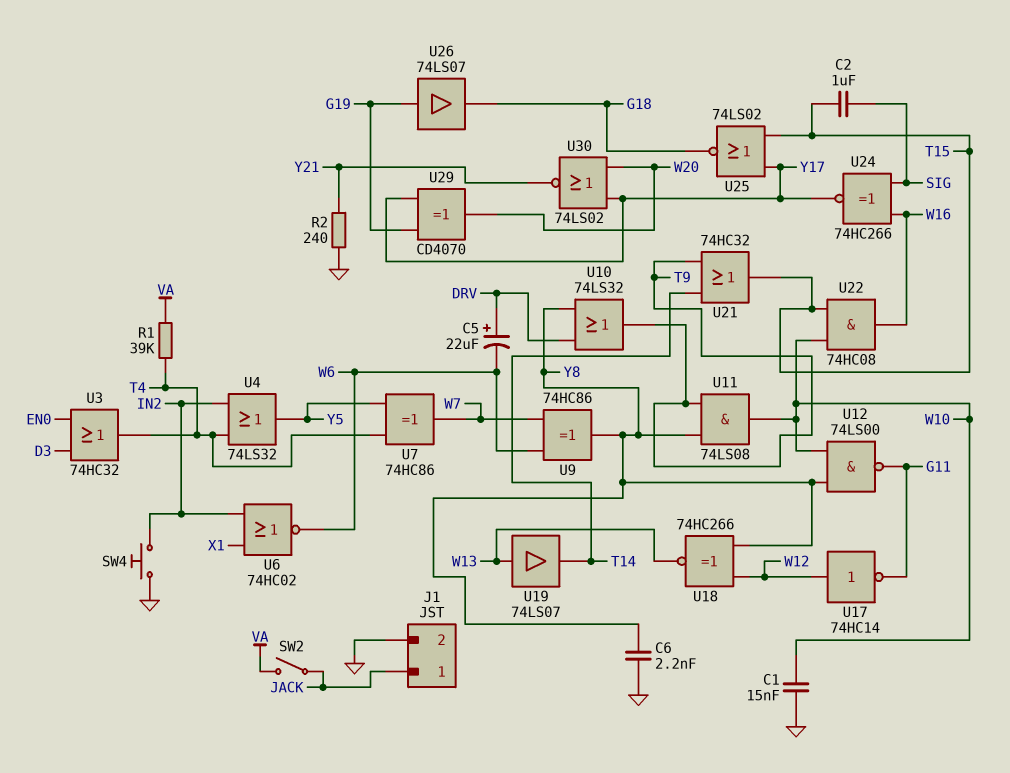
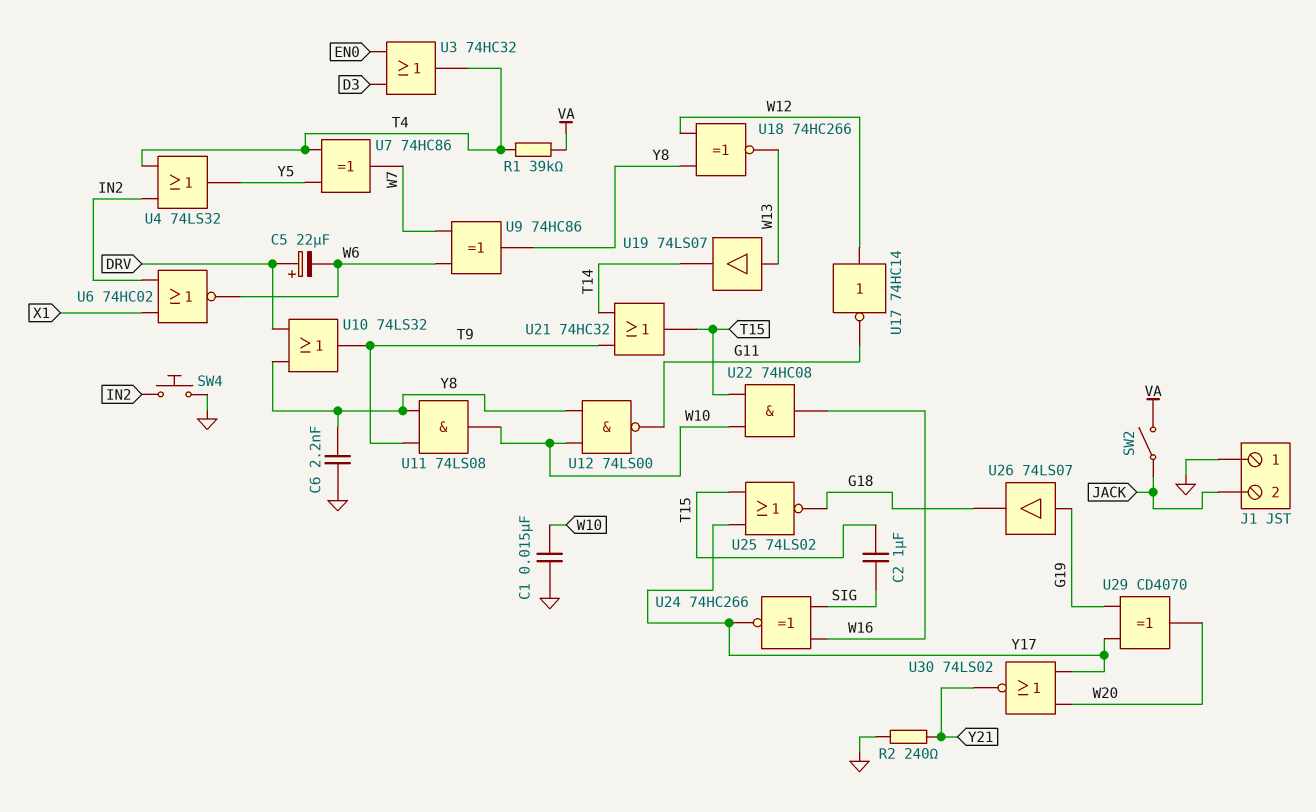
J1 pin 1: JACK -> GND
J1 pin 2: GND -> JACK

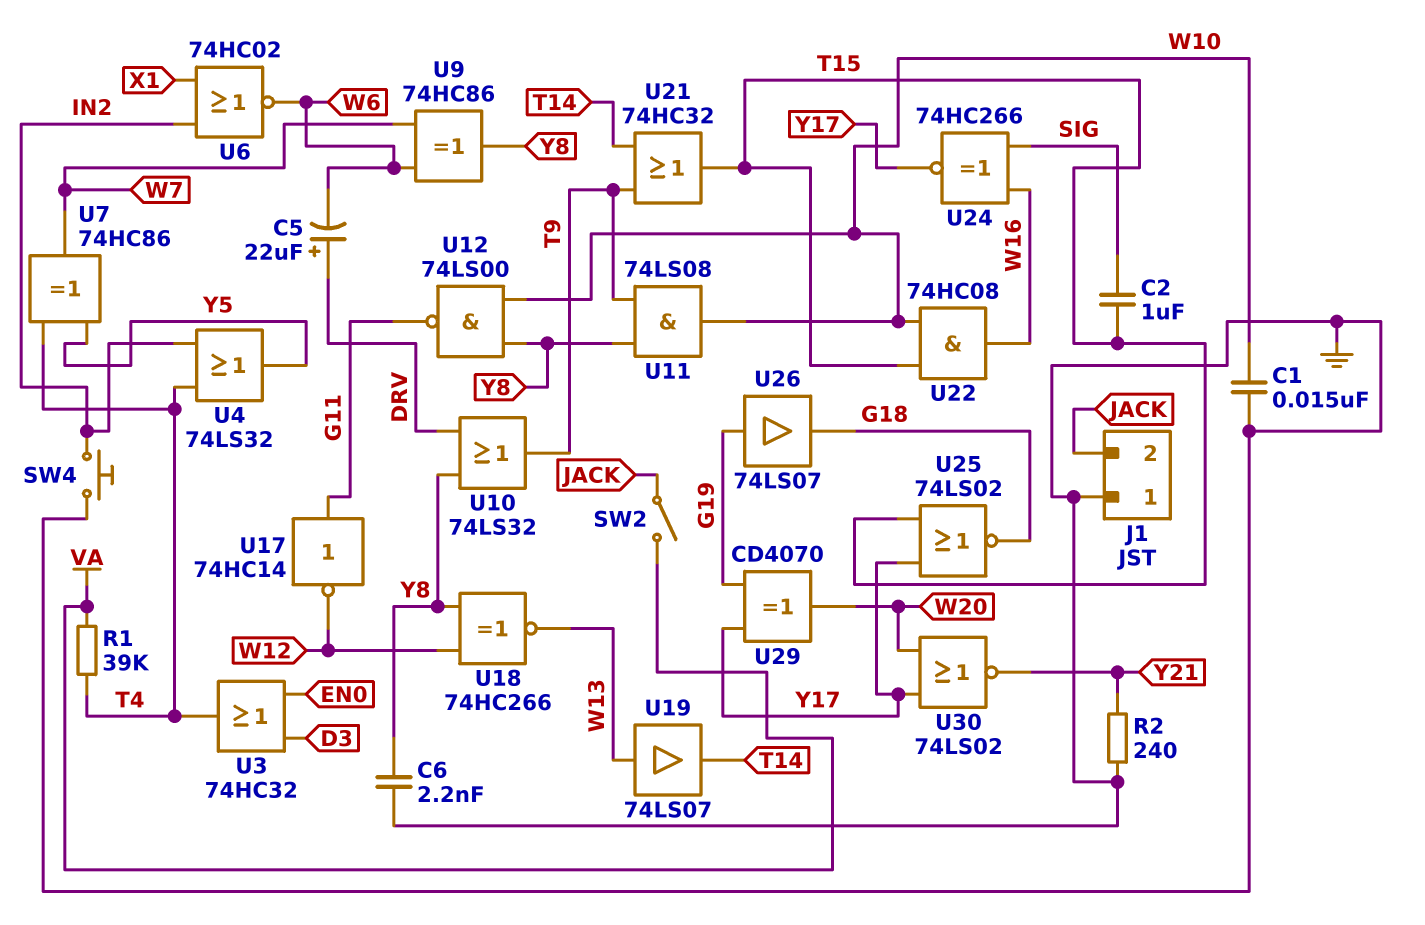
U17: NOT 74HC14 (in W12, out G11) -> NOT 74HC14 (in G11, out W12)

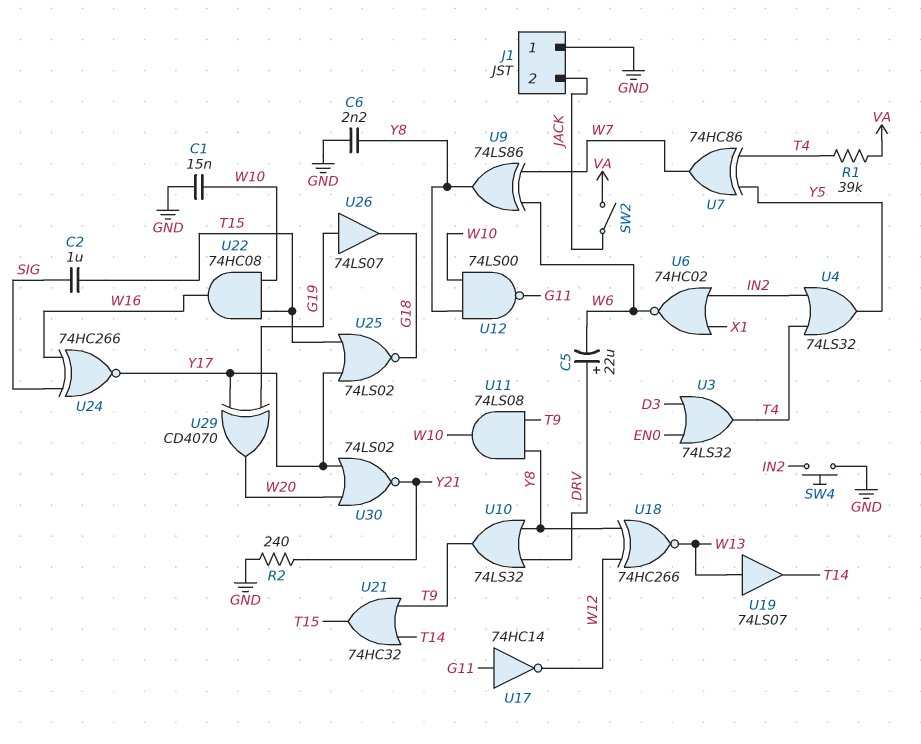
U3: OR 74HC32 (in D3, in EN0, out T4) -> OR 74LS32 (in D3, in EN0, out T4)
U9: XOR 74HC86 (in W6, in W7, out Y8) -> XOR 74LS86 (in W6, in W7, out Y8)

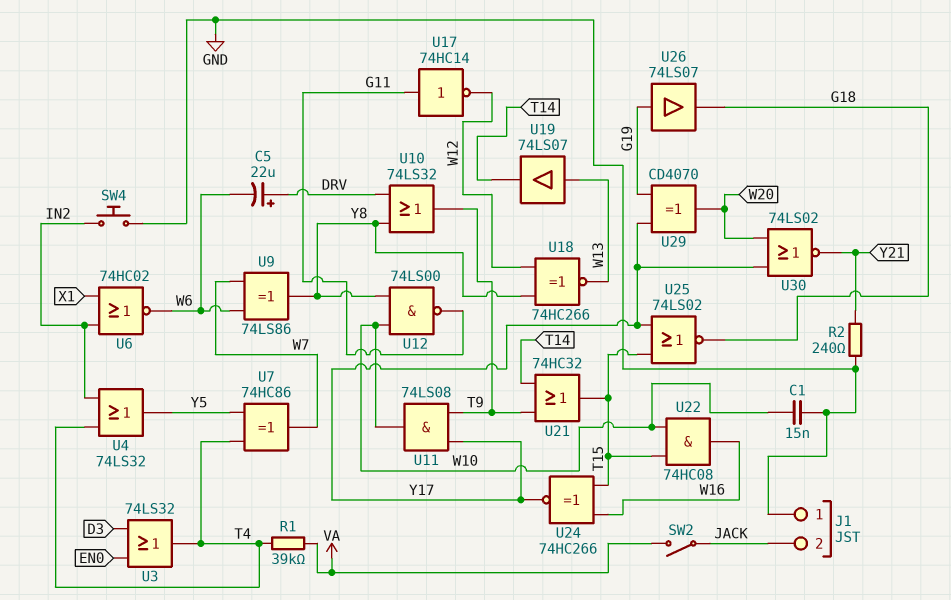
C2: 1uF (SIG, T15) -> none
C6: 2.2nF (GND, Y8) -> none
U11: AND 74LS08 (in T9, in Y8, out W10) -> AND 74LS08 (in T9, in Y17, out W10)
U24: XNOR 74HC266 (in SIG, in W16, out Y17) -> XNOR 74HC266 (in T15, in W16, out Y17)

